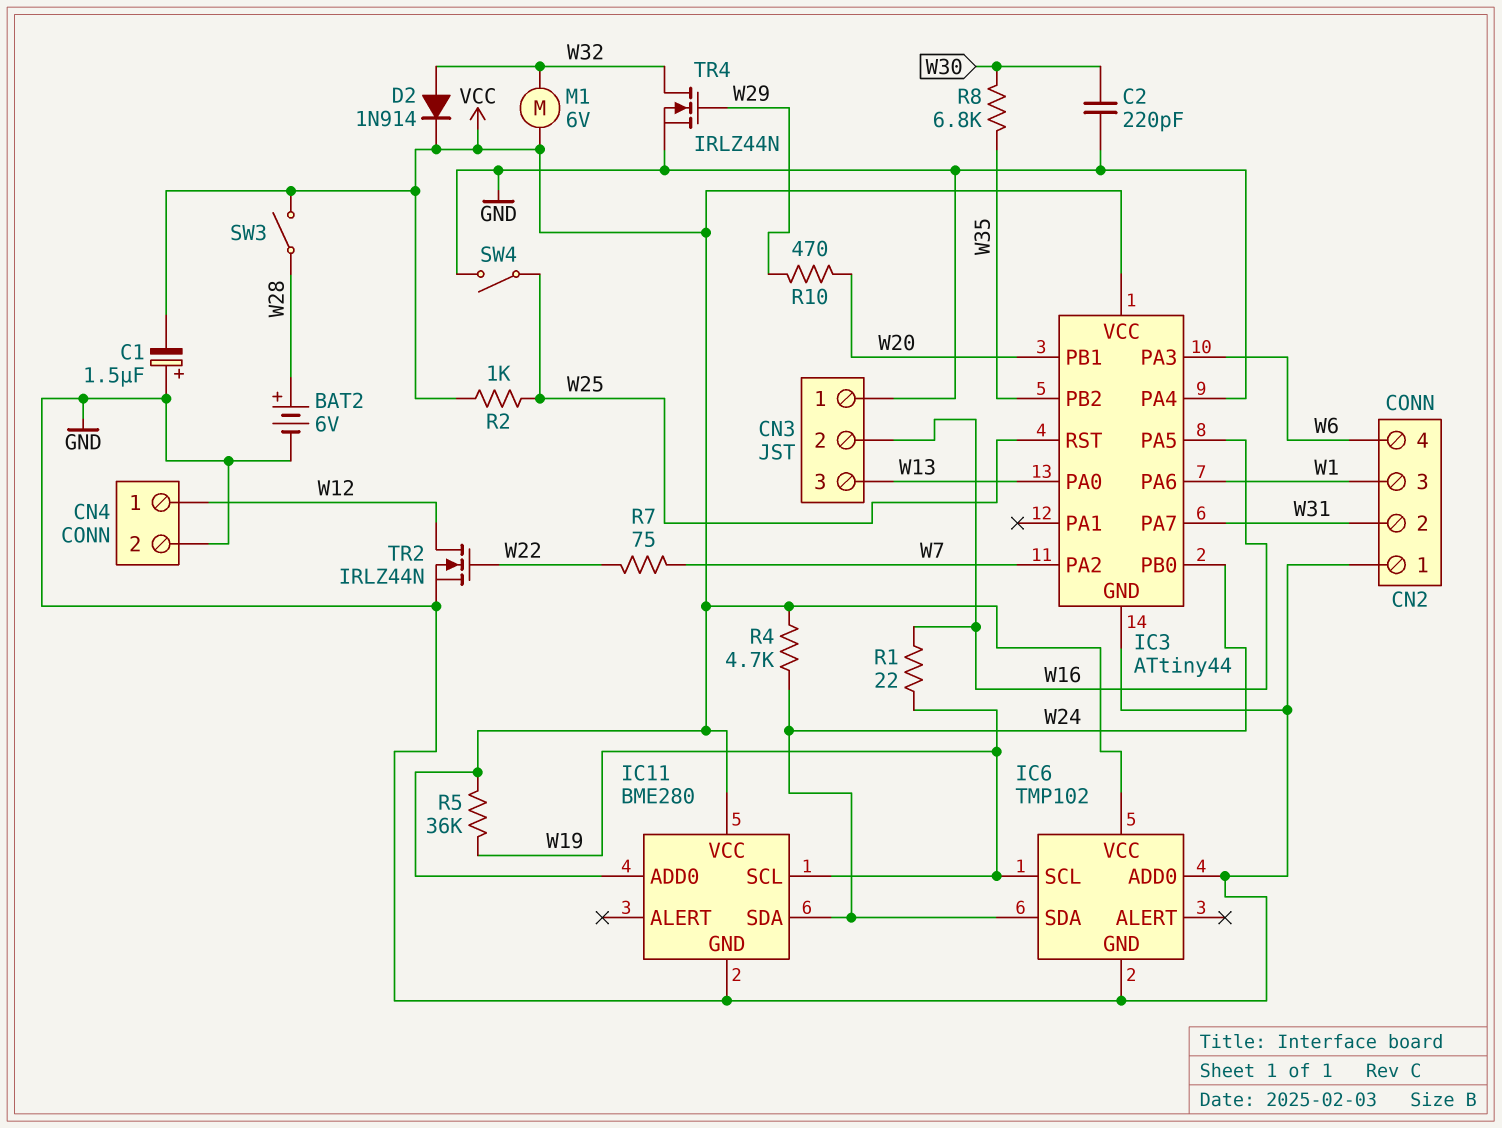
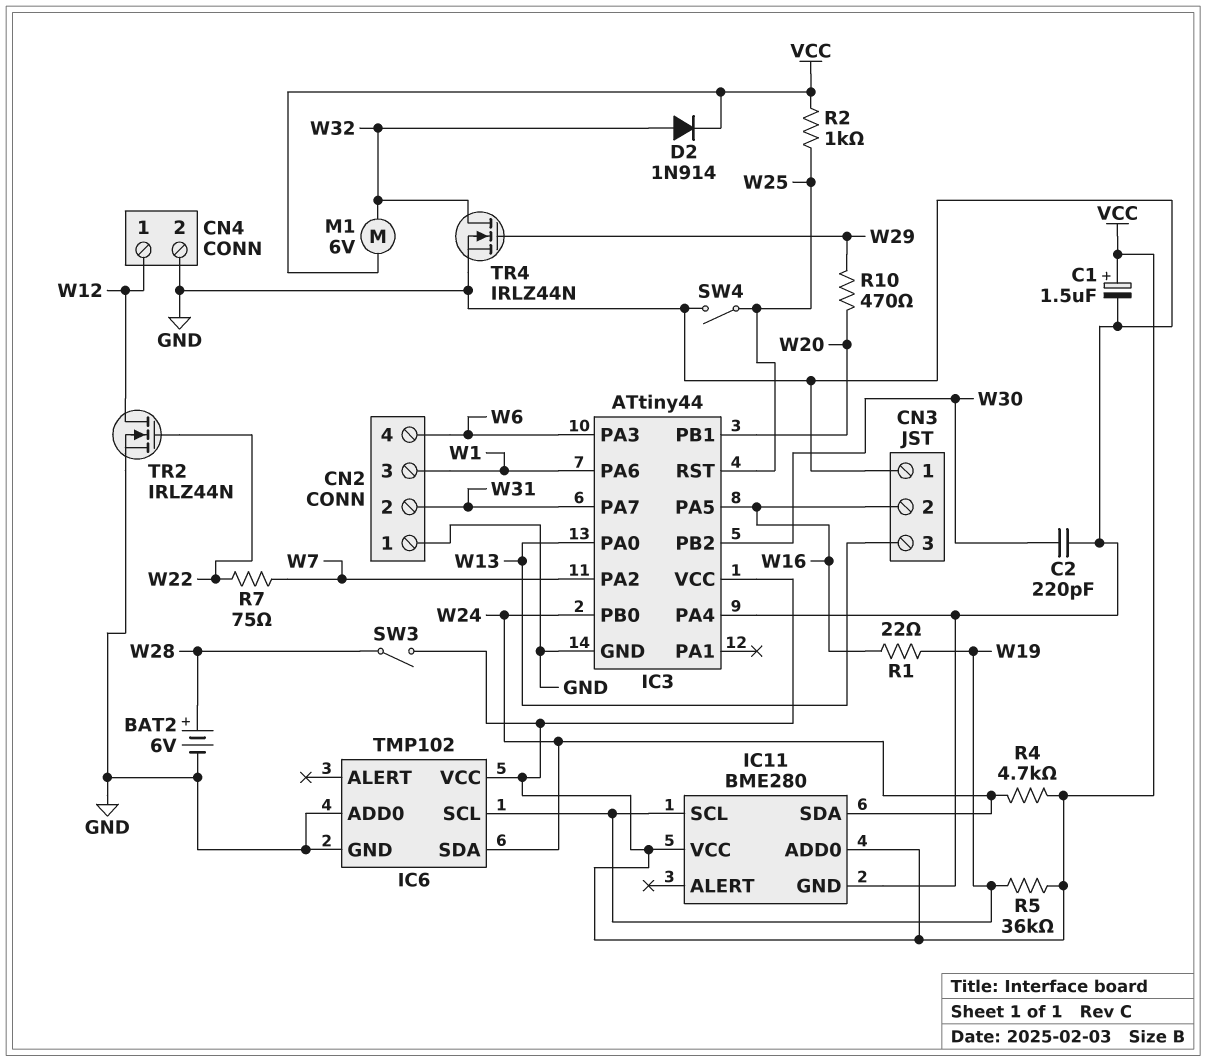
C1: 1.5uF (plus GND, minus VCC) -> 1.5uF (plus VCC, minus GND)
IC3 pin PB2: W35 -> W30
R8: 6.8k (W30, W35) -> none

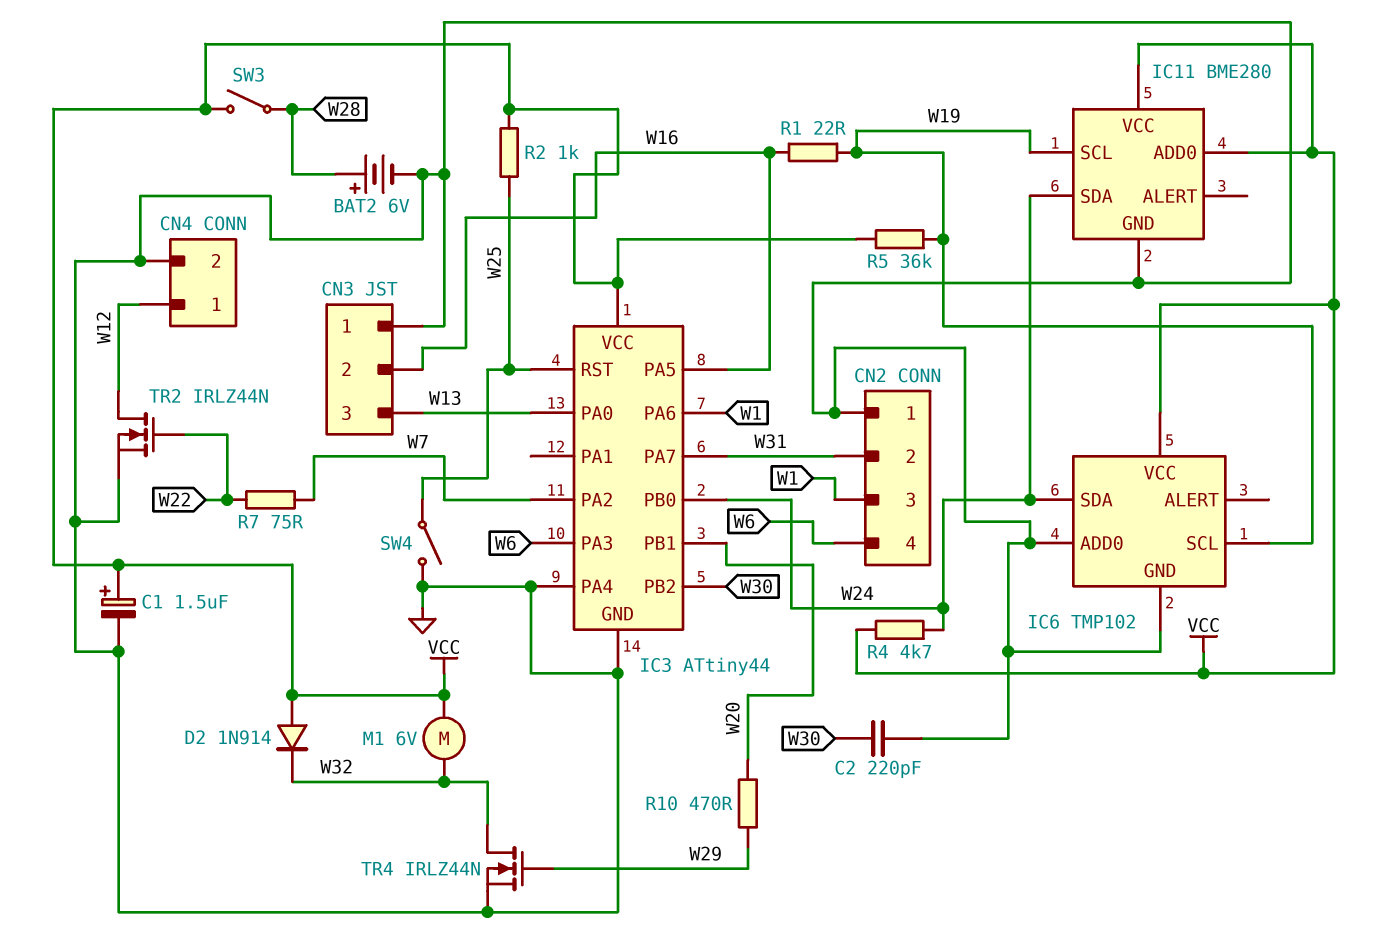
D2: diode 1N914 (A W32, K VCC) -> diode 1N914 (A VCC, K W32)

